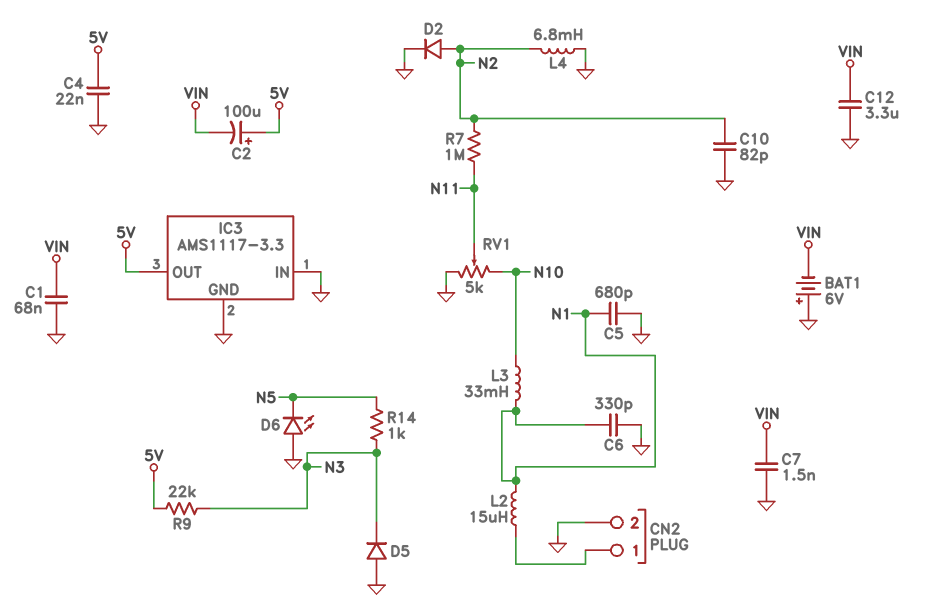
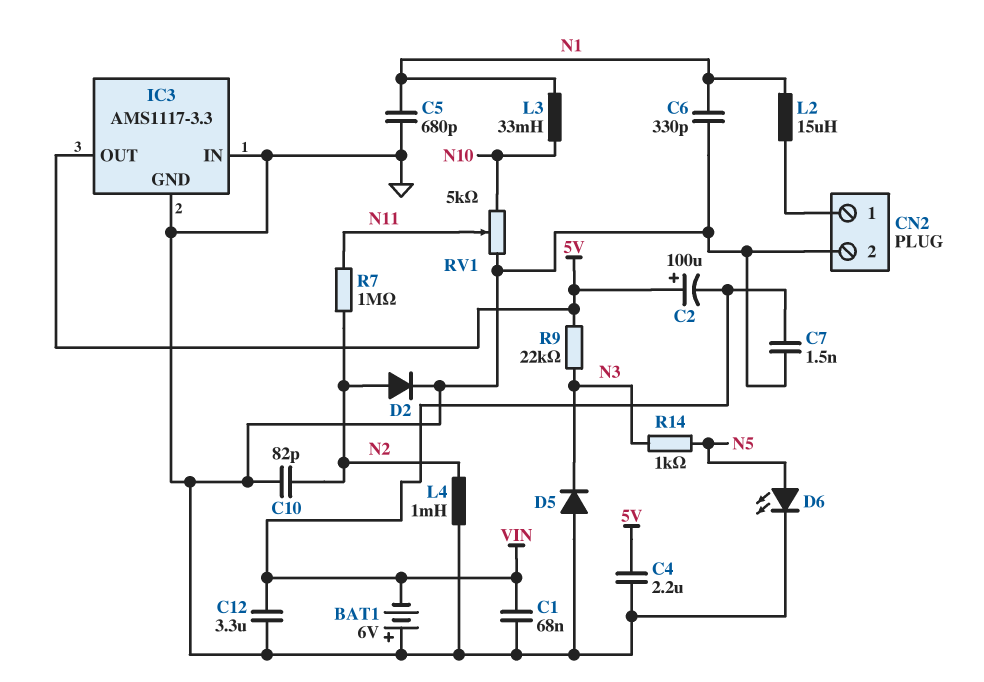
C4: 22nF (5V, GND) -> 2.2uF (5V, GND)
D6: LED (A GND, K N5) -> LED (A N5, K GND)
L4: 6.8mH (GND, N2) -> 1mH (GND, N2)

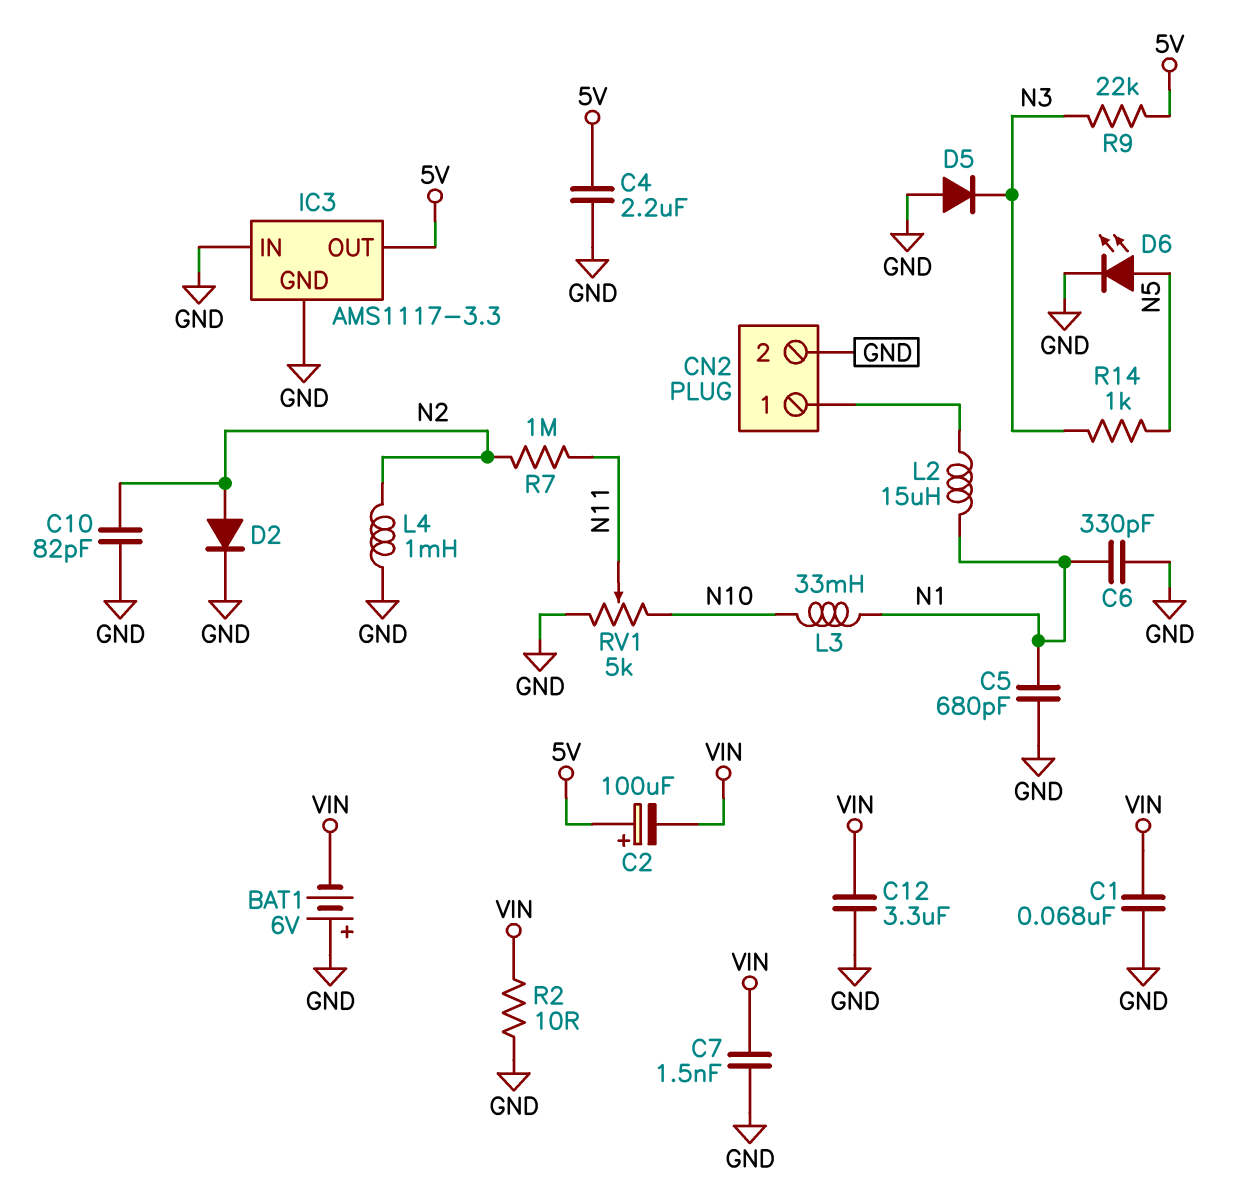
R2: none -> 10 (GND, VIN)

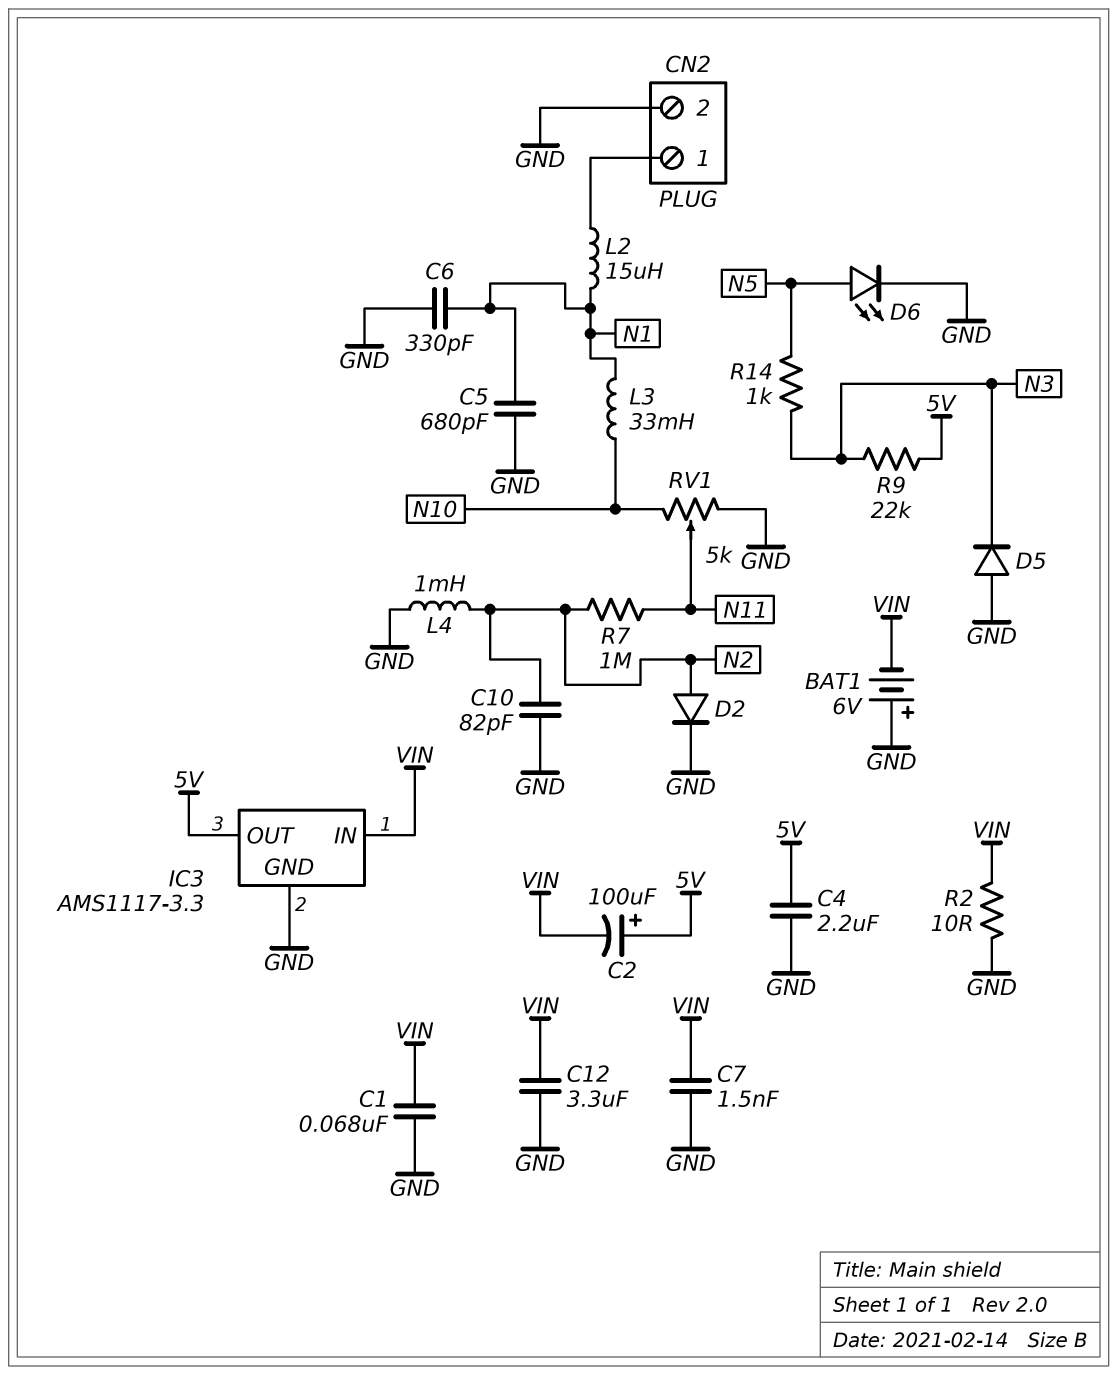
IC3 pin IN: GND -> VIN

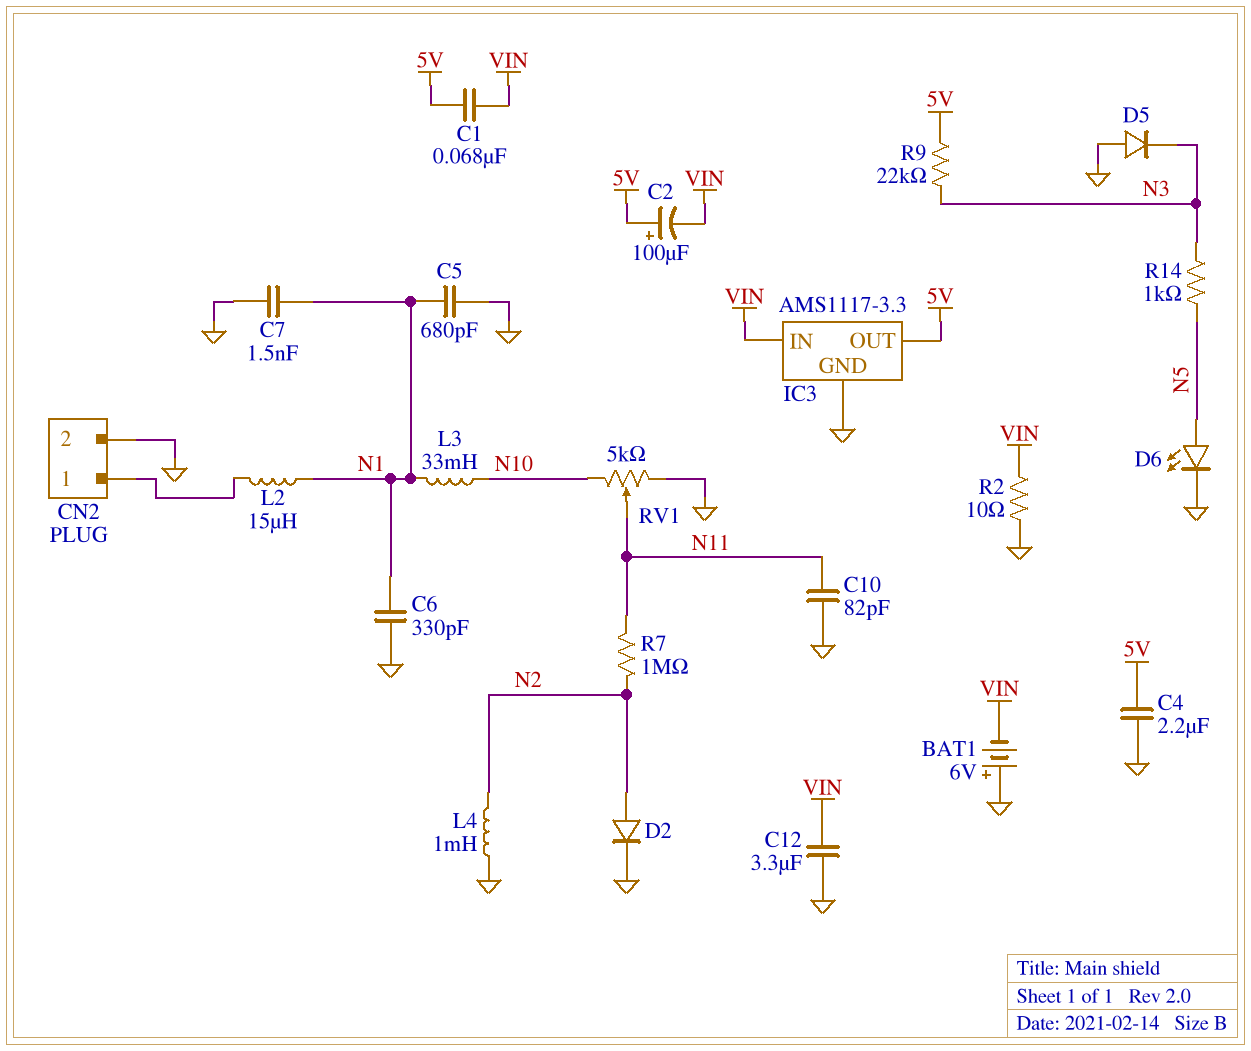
C1: 68nF (GND, VIN) -> 68nF (5V, VIN)
C7: 1.5nF (GND, VIN) -> 1.5nF (GND, N1)
C10: 82pF (GND, N2) -> 82pF (GND, N11)

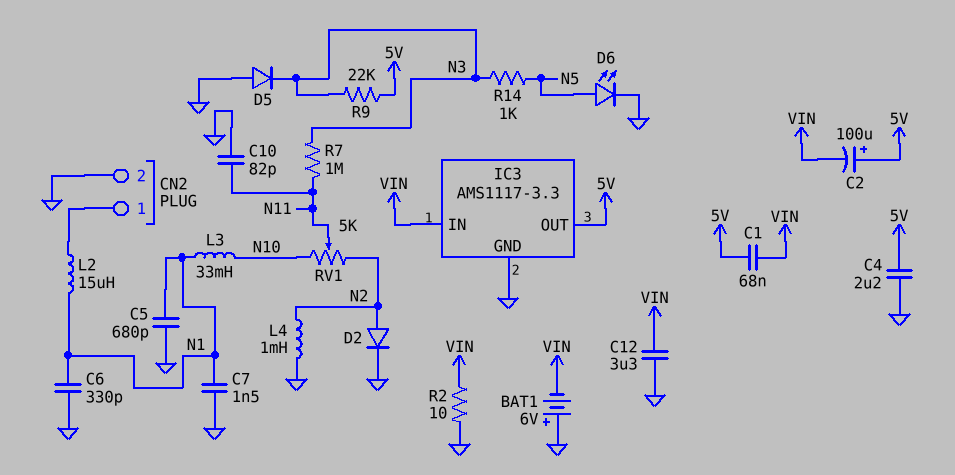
R7: 1M (N2, N11) -> 1M (N3, N11)
RV1: 5k (GND, N10, wiper N11) -> 5k (N2, N10, wiper N11)

